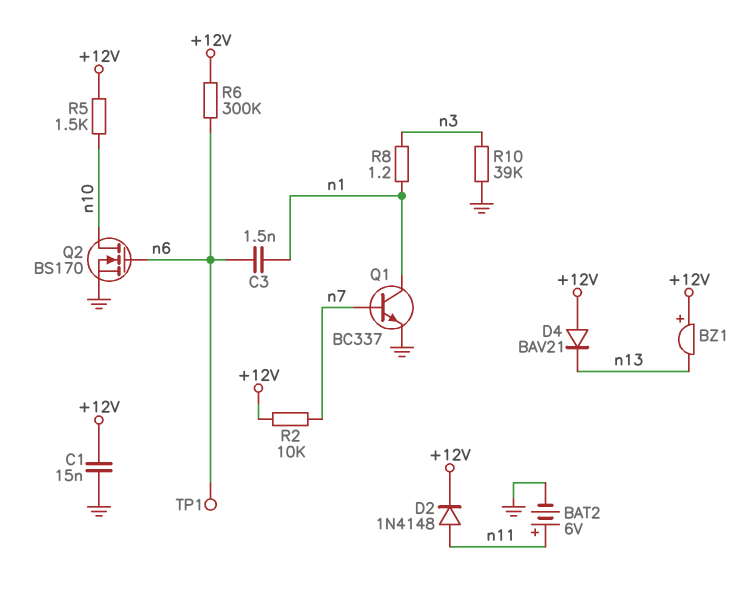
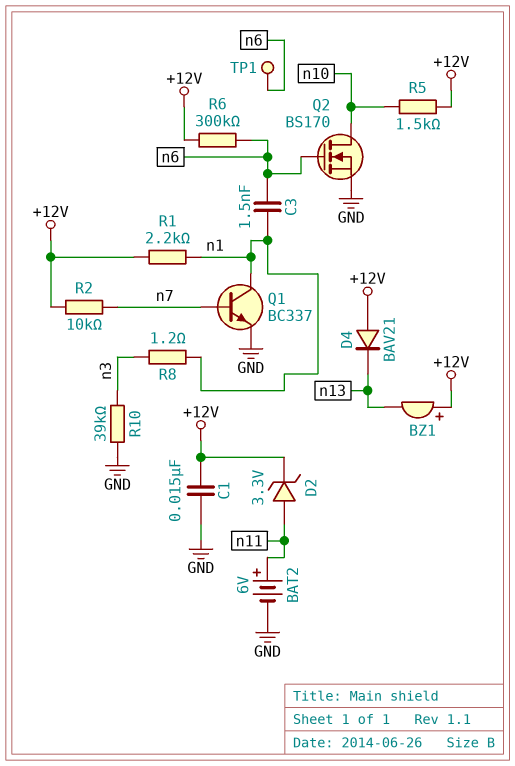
D2: diode 1N4148 (A n11, K +12V) -> zener 3.3V (A n11, K +12V)
R1: none -> 2.2k (+12V, n1)

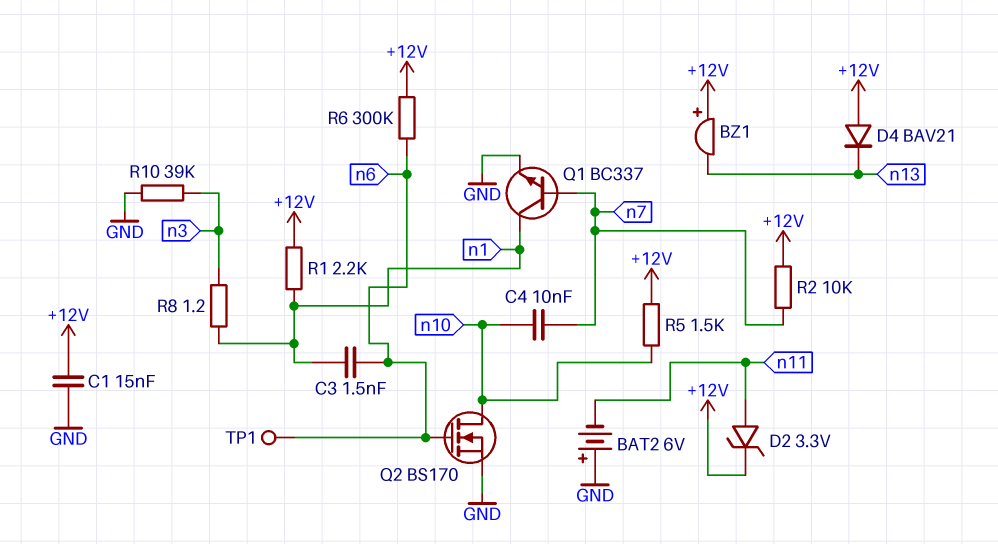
BAT2: 6V (plus n11, minus GND) -> 6V (plus GND, minus n11)
C4: none -> 10nF (n7, n10)

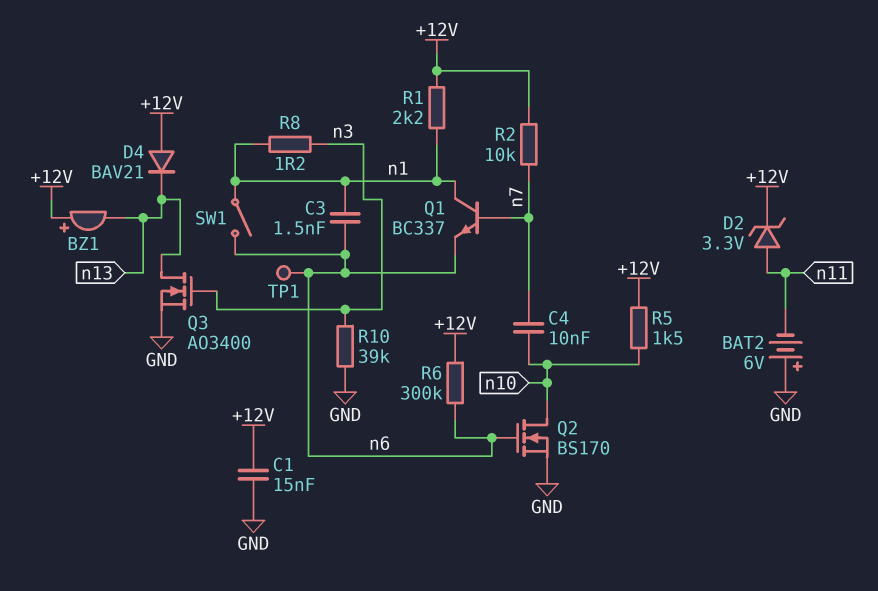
Q1: NPN BC337 (B n7, C n1, E GND) -> NPN BC337 (B n7, C n1, E n6)
Q3: none -> NMOS AO3400 (G n3, D n13, S GND)
SW1: none -> switch (n1, n6)

